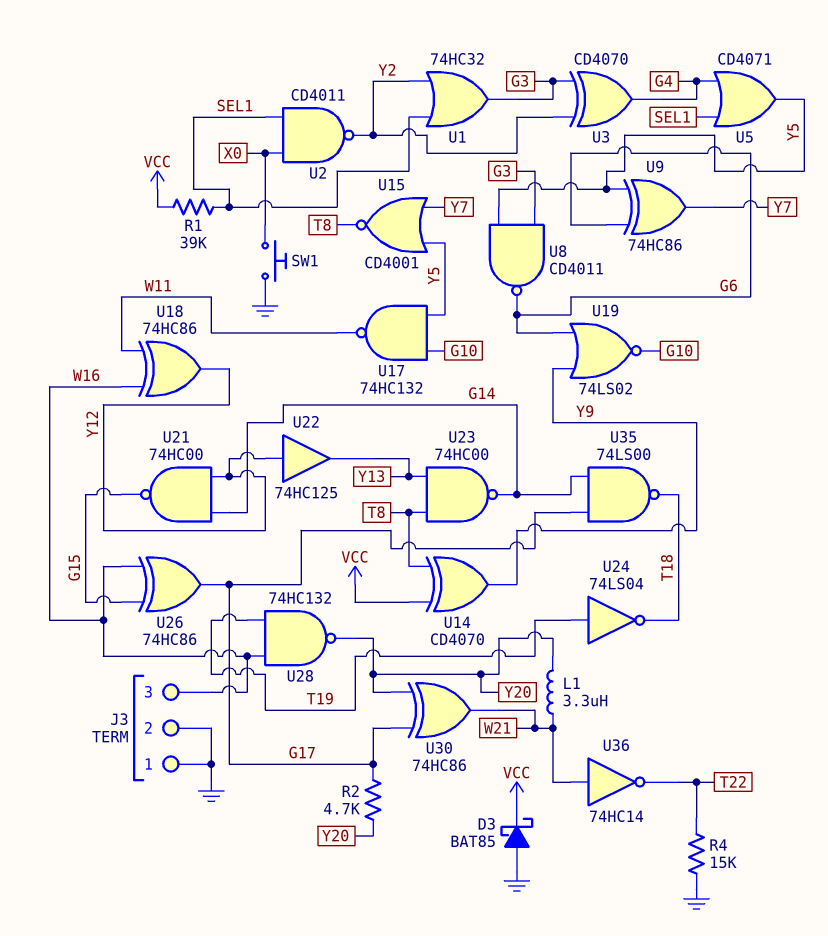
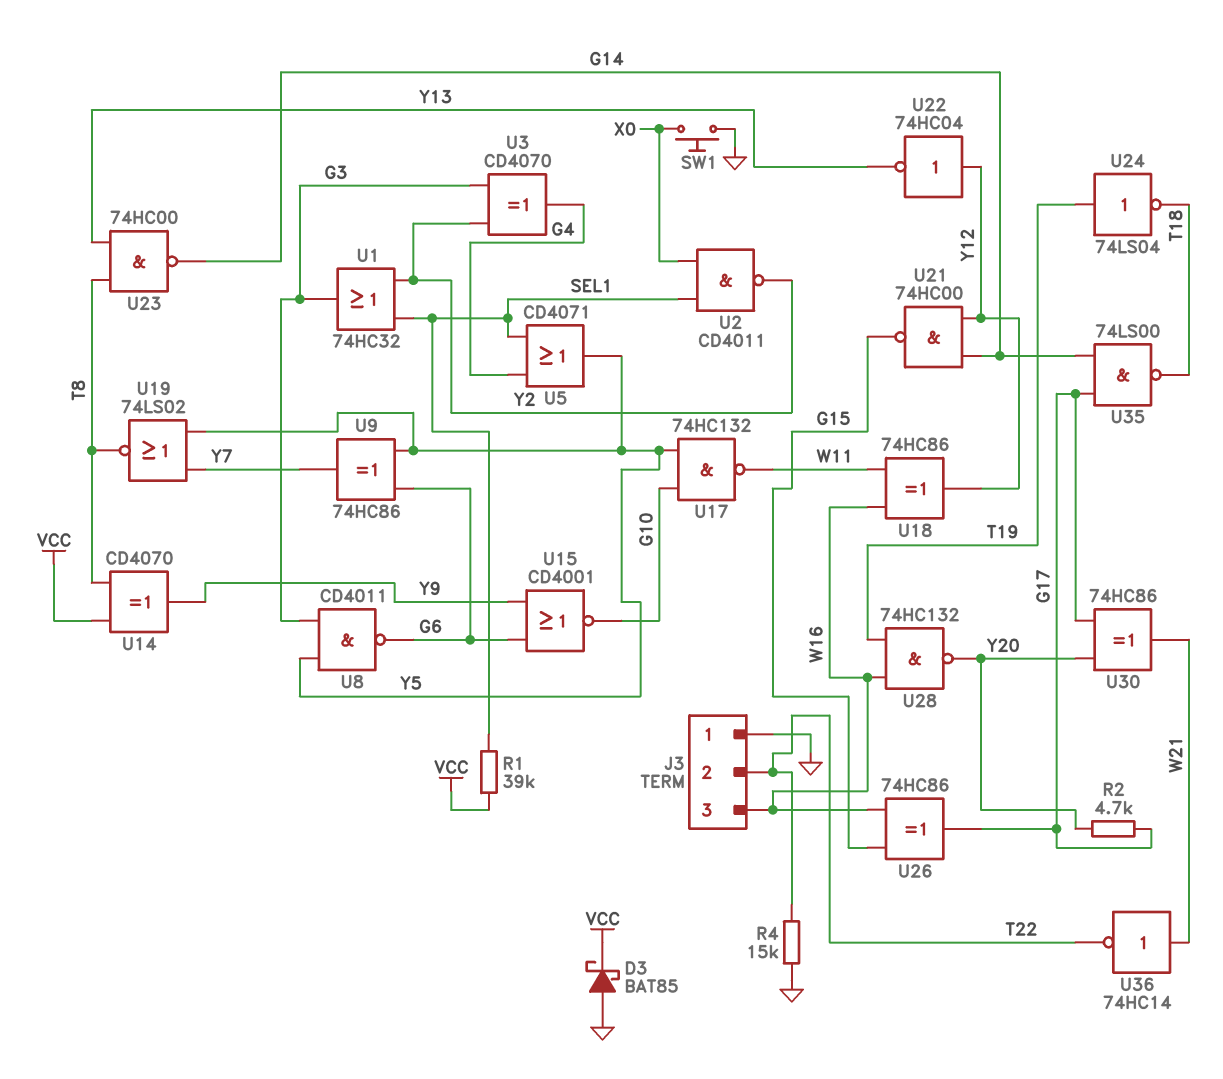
J3 pin 2: GND -> T22
L1: 3.3uH (W21, Y20) -> none
U15: NOR CD4001 (in Y5, in Y7, out T8) -> NOR CD4001 (in G6, in Y9, out G10)
U19: NOR 74LS02 (in G6, in Y9, out G10) -> NOR 74LS02 (in Y5, in Y7, out T8)
U22: buffer 74HC125 (in Y12, out Y13) -> NOT 74HC04 (in Y12, out Y13)

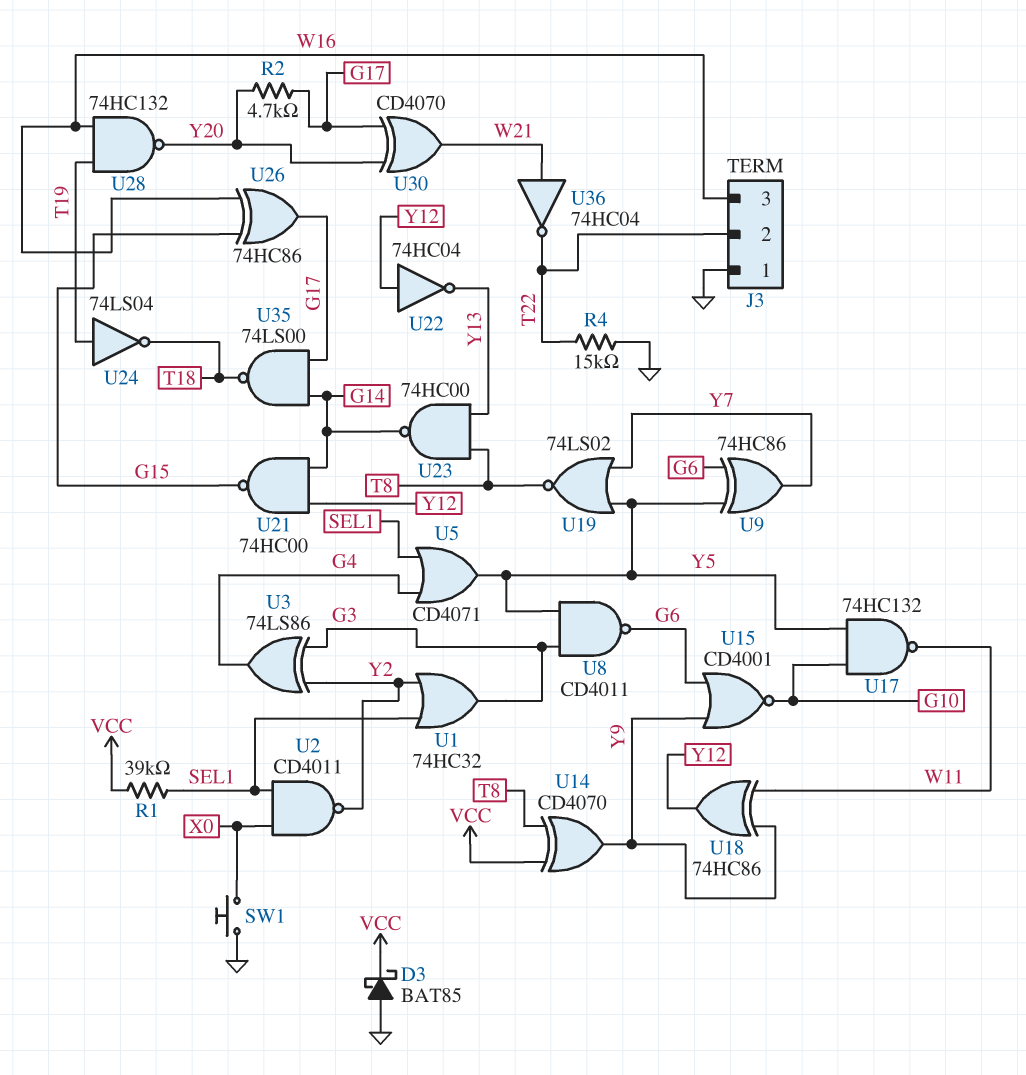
U3: XOR CD4070 (in G3, in Y2, out G4) -> XOR 74LS86 (in G3, in Y2, out G4)
U18: XOR 74HC86 (in W11, in W16, out Y12) -> XOR 74HC86 (in W11, in Y9, out Y12)
U30: XOR 74HC86 (in G17, in Y20, out W21) -> XOR CD4070 (in G17, in Y20, out W21)
U36: NOT 74HC14 (in W21, out T22) -> NOT 74HC04 (in W21, out T22)

